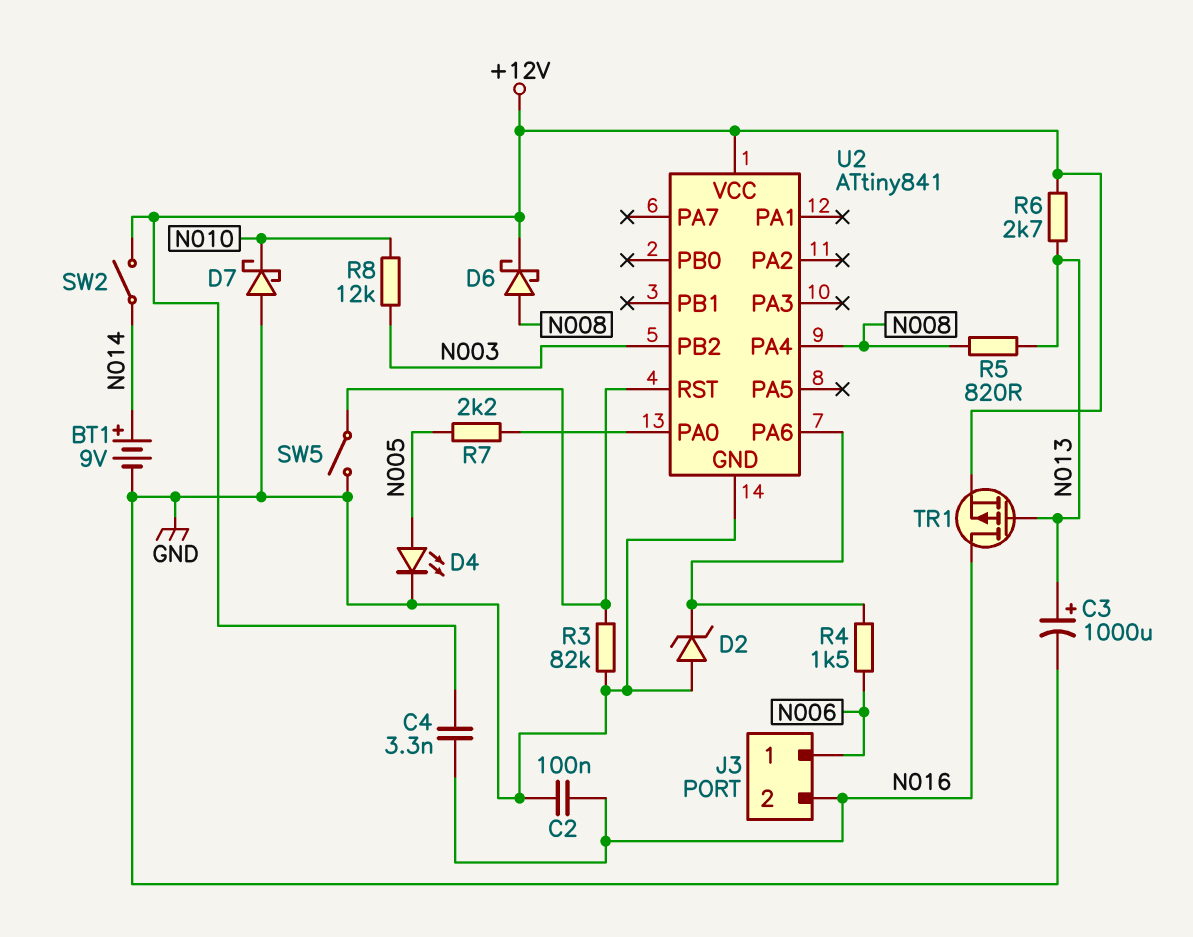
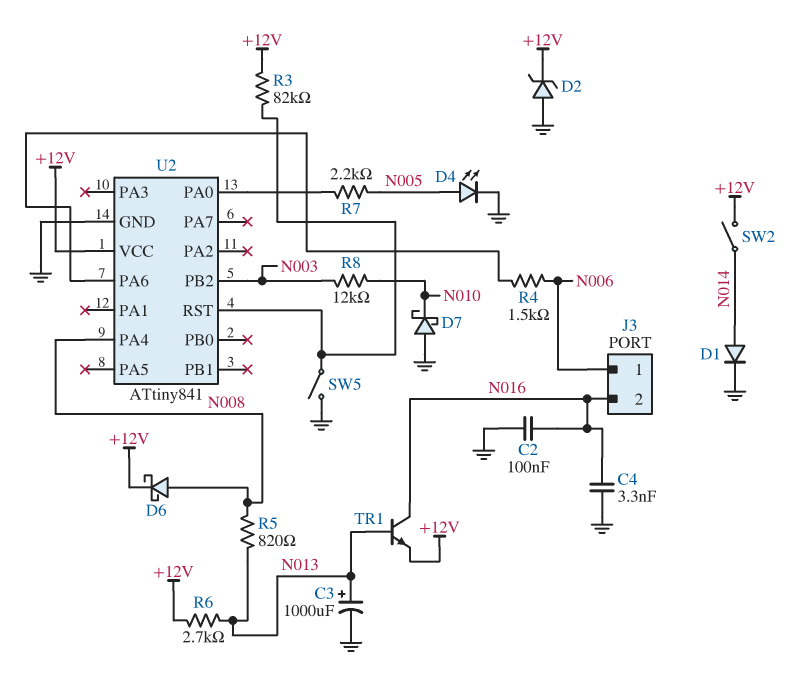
BT1: 9V (plus N014, minus GND) -> none
C4: 3.3nF (+12V, N016) -> 3.3nF (GND, N016)
D1: none -> diode (A N014, K GND)
D2: zener (A GND, K U2/PA6) -> zener (A GND, K +12V)
R3: 82k (GND, U2/RST) -> 82k (+12V, U2/RST)
TR1: PMOS (G N013, D N016, S +12V) -> NPN (B N013, C N016, E +12V)

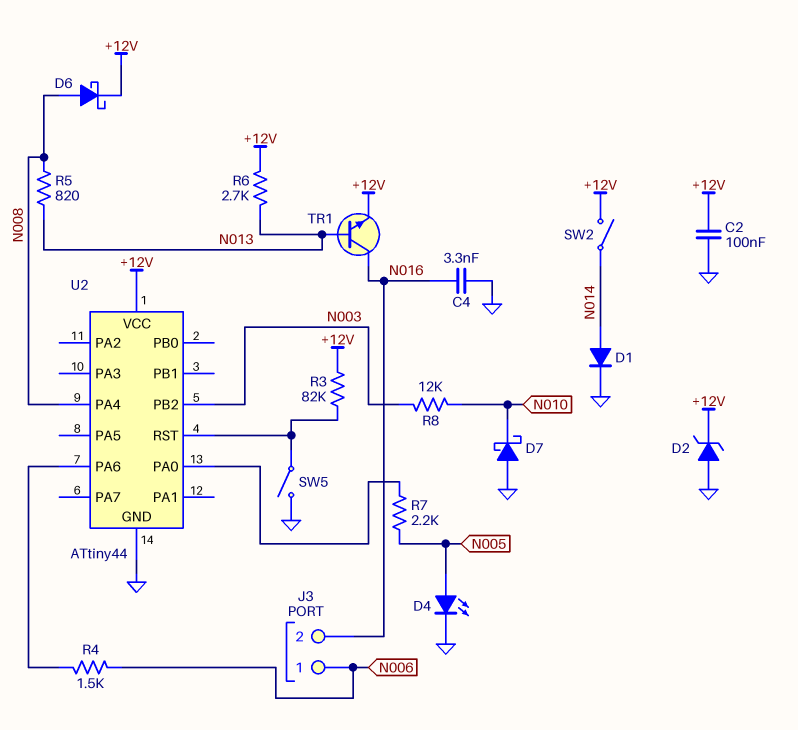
C2: 100nF (GND, N016) -> 100nF (+12V, GND)
C3: 1000uF (plus N013, minus GND) -> none
U2: ATtiny841 -> ATtiny44

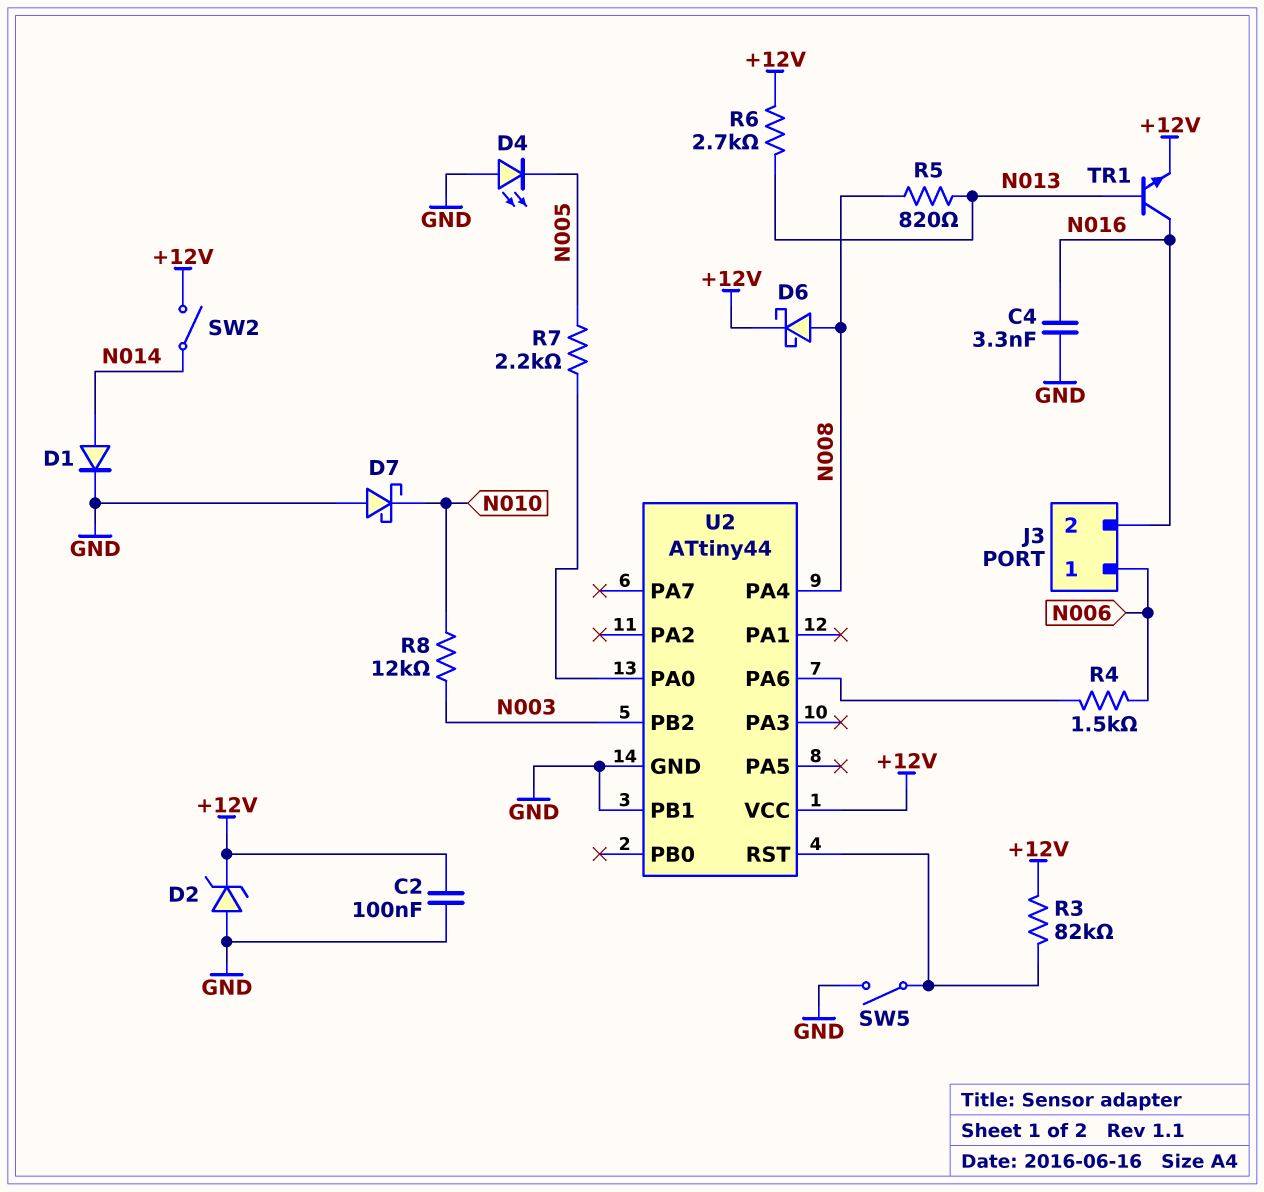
D4: LED (A N005, K GND) -> LED (A GND, K N005)
U2 pin PB1: none -> GND

